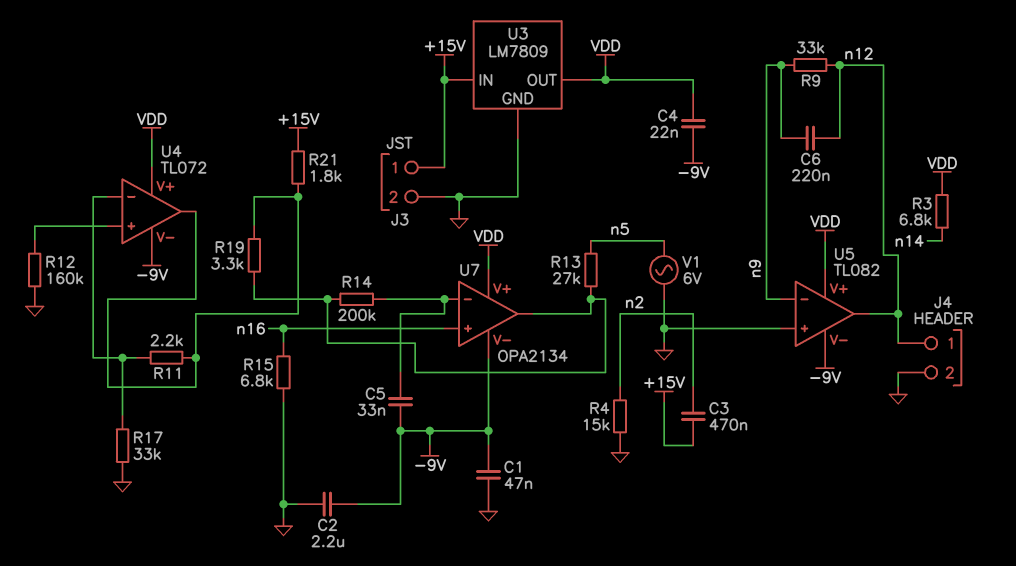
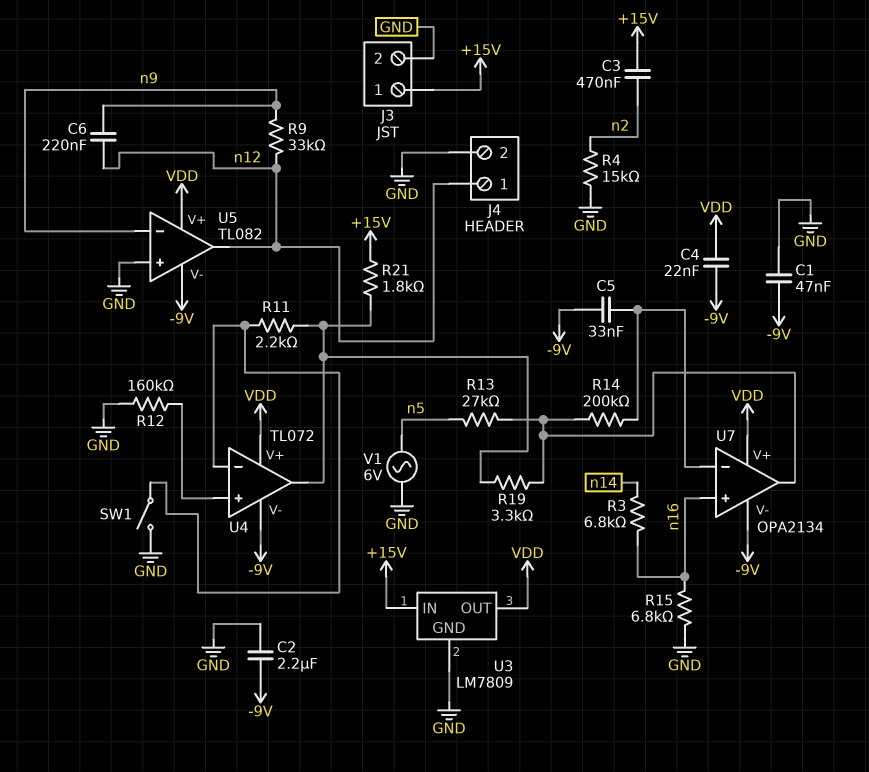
R3: 6.8k (VDD, n14) -> 6.8k (n14, n16)
R17: 33k (GND, U4/in-) -> none
SW1: none -> switch (GND, U4/in-)

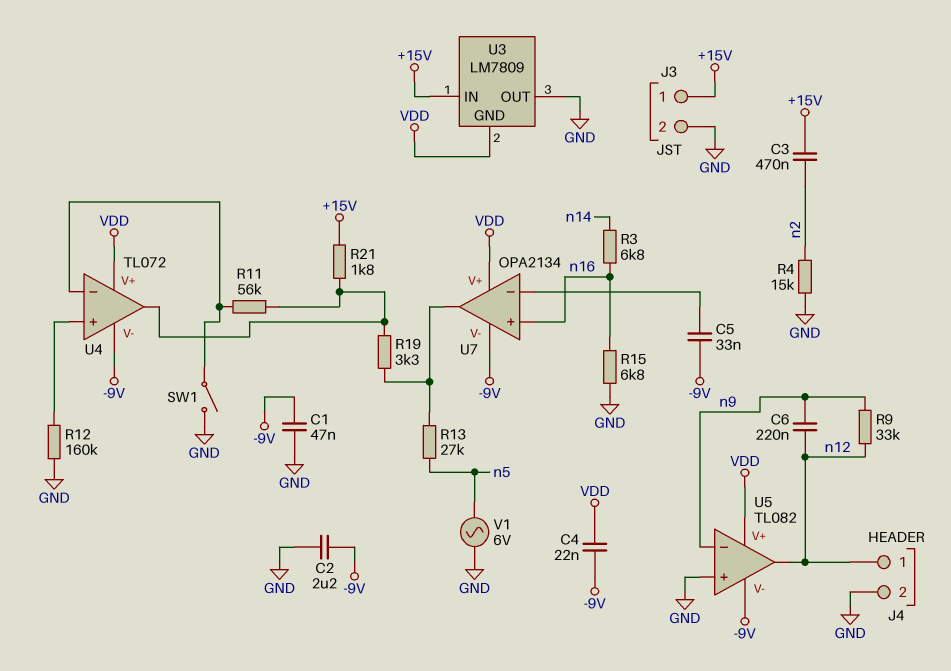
R11: 2.2k (U4/in-, U4/out) -> 56k (U4/in-, U4/out)
R14: 200k (U7/in-, U7/out) -> none
U3 pin GND: GND -> VDD
U3 pin OUT: VDD -> GND

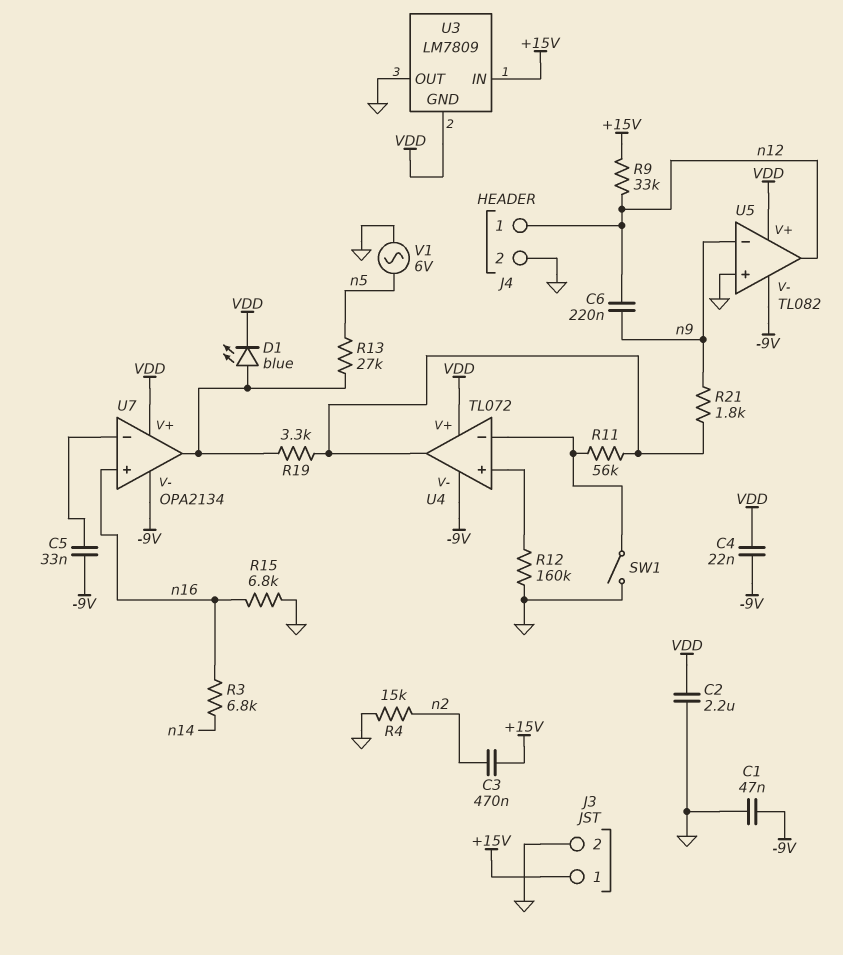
C2: 2.2uF (-9V, GND) -> 2.2uF (GND, VDD)
D1: none -> LED blue (A U7/out, K VDD)
R9: 33k (n9, n12) -> 33k (+15V, n12)
R21: 1.8k (+15V, U4/out) -> 1.8k (U4/out, n9)

